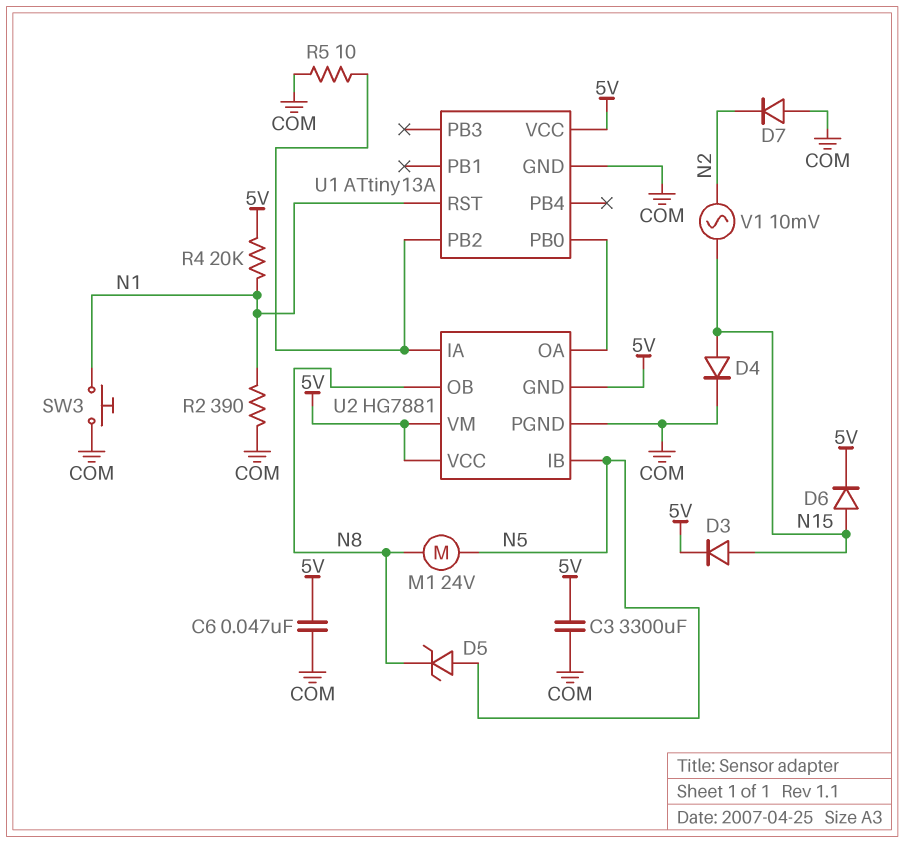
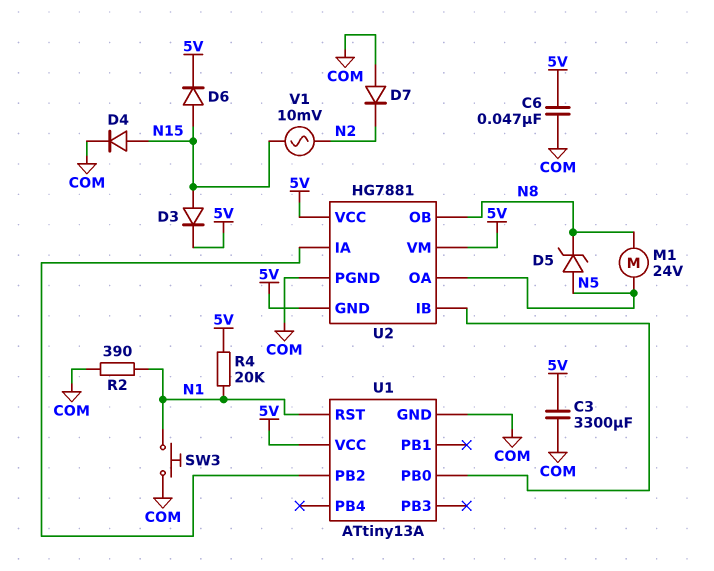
R5: 10 (COM, U1/PB2) -> none
U2 pin IB: N5 -> U1/PB0
U2 pin OA: U1/PB0 -> N5

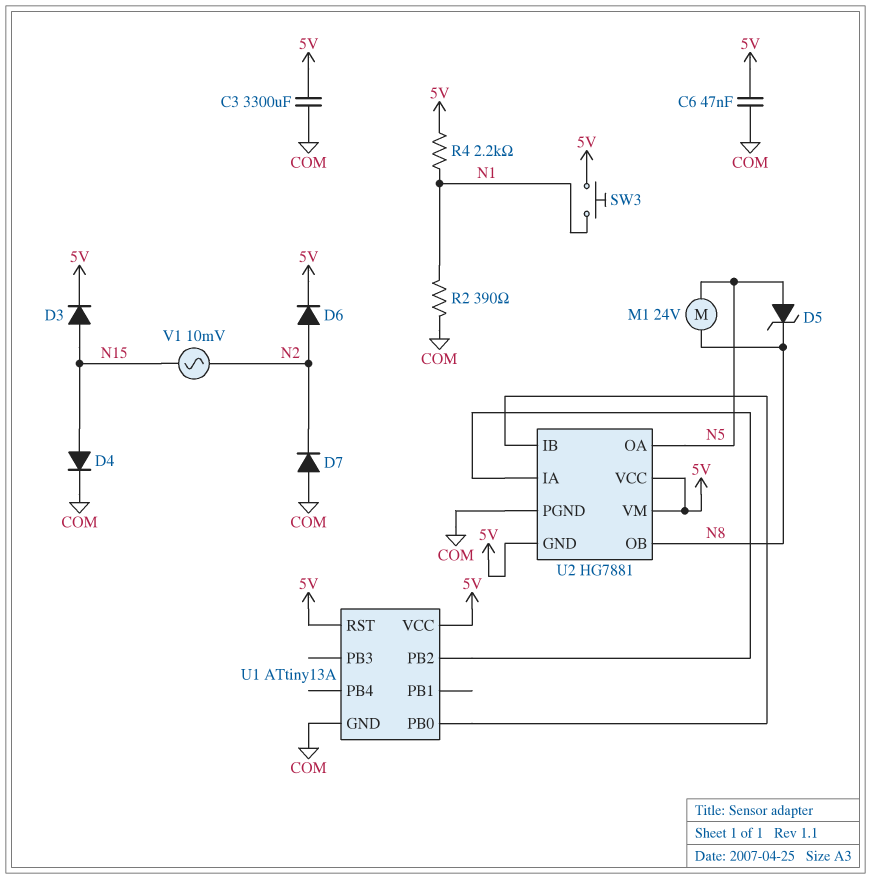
D6: diode (A N15, K 5V) -> diode (A N2, K 5V)
R4: 20k (5V, N1) -> 2.2k (5V, N1)
SW3: button (COM, N1) -> button (5V, N1)
U1 pin RST: N1 -> 5V

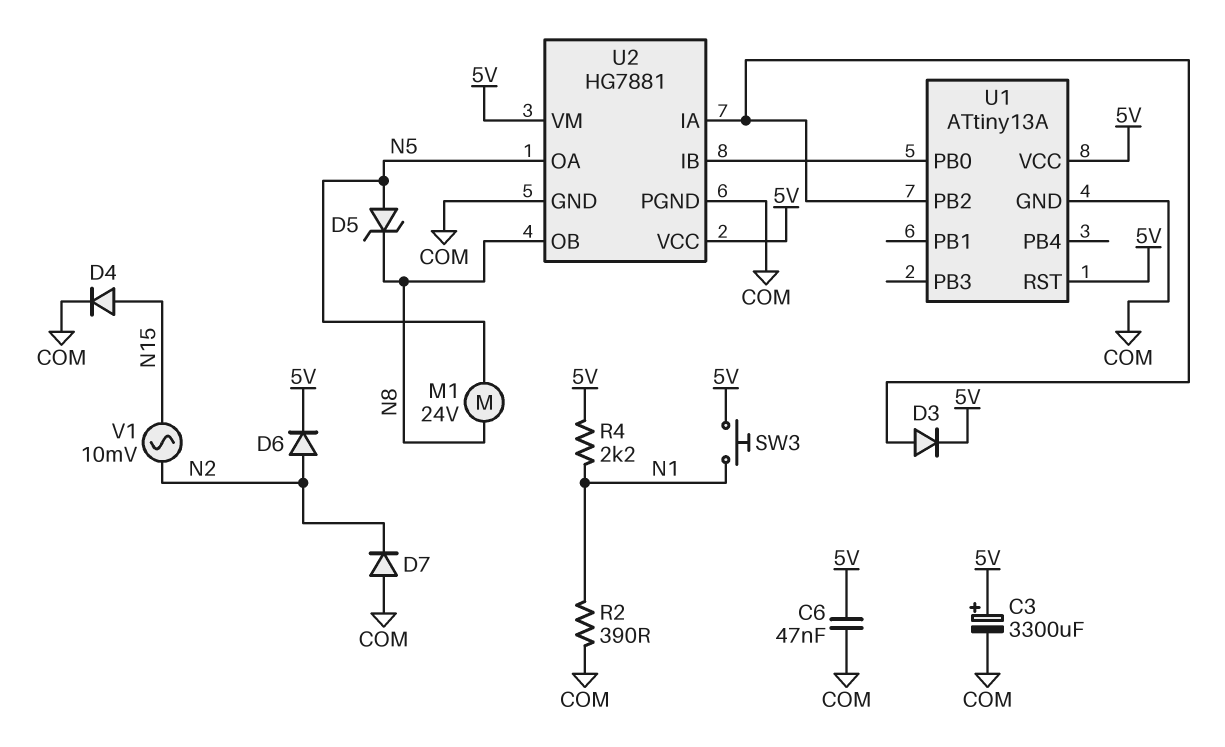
C3: 3300uF (5V, COM) -> 3300uF (plus 5V, minus COM)
D3: diode (A N15, K 5V) -> diode (A U1/PB2, K 5V)
U2 pin GND: 5V -> COM

